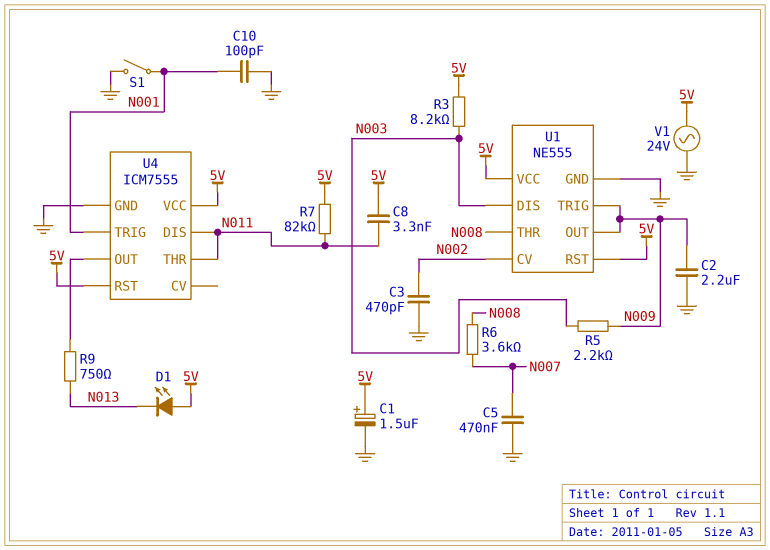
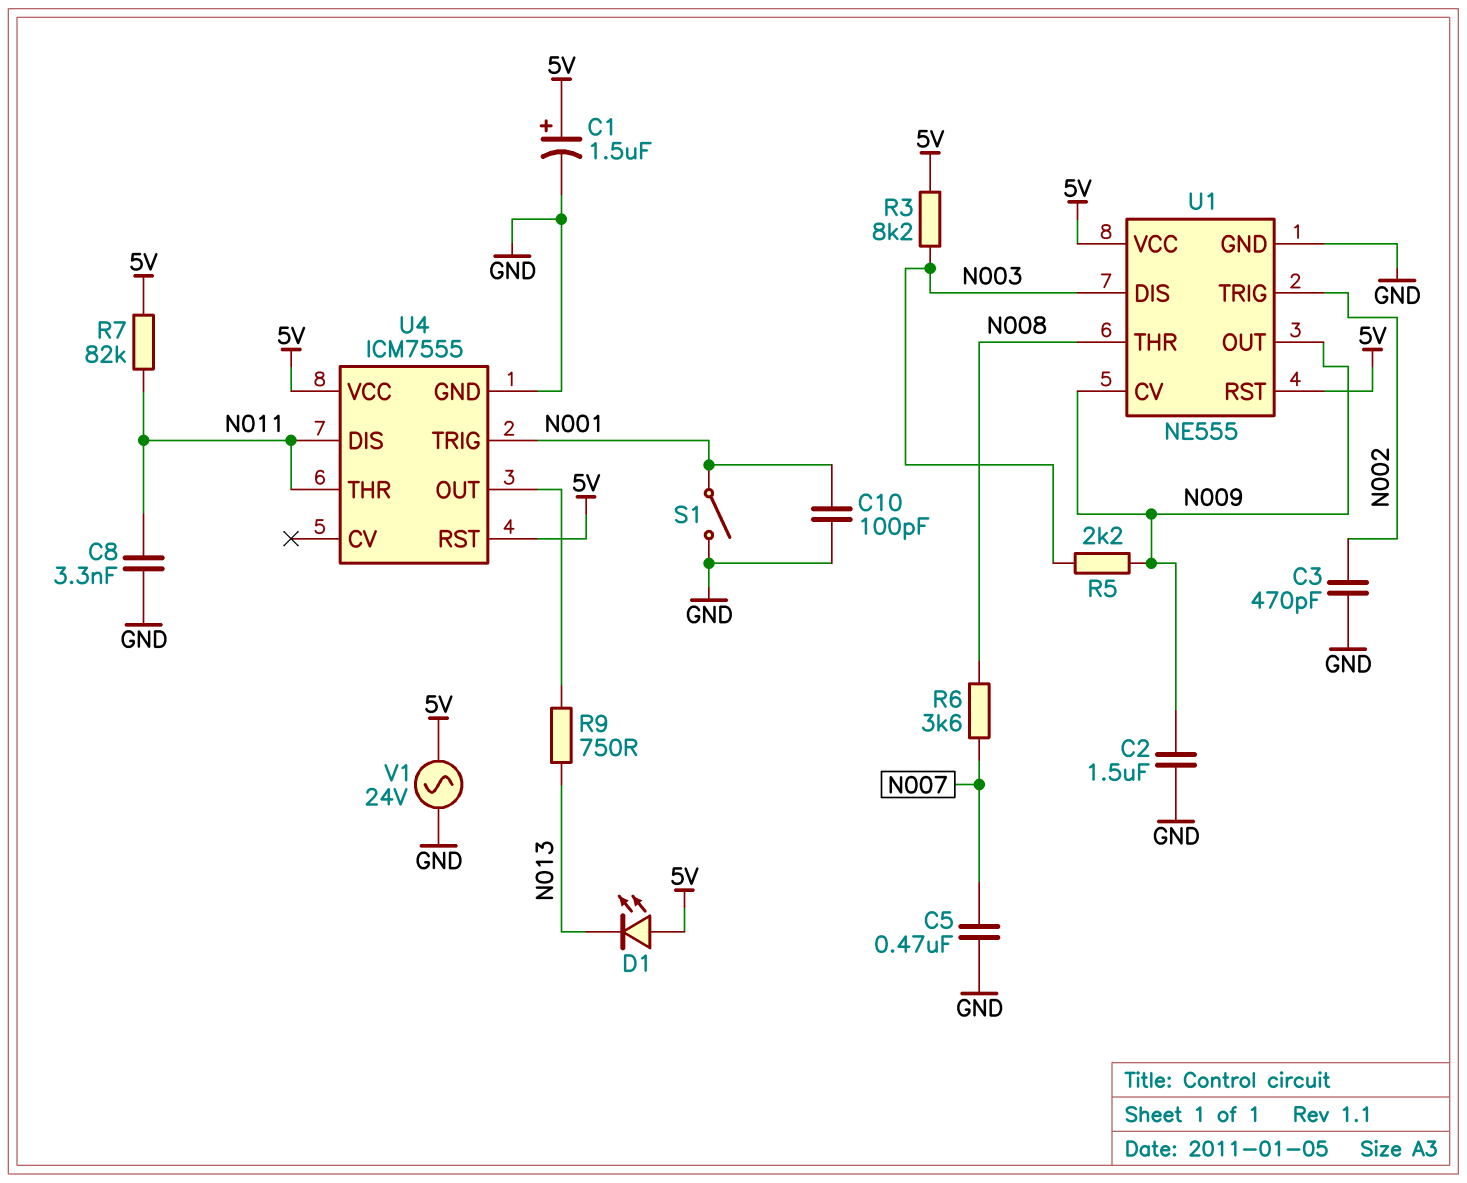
C2: 2.2uF (GND, N009) -> 1.5uF (GND, N009)
C8: 3.3nF (5V, N011) -> 3.3nF (GND, N011)
U1 pin CV: N002 -> N009
U1 pin TRIG: N009 -> N002

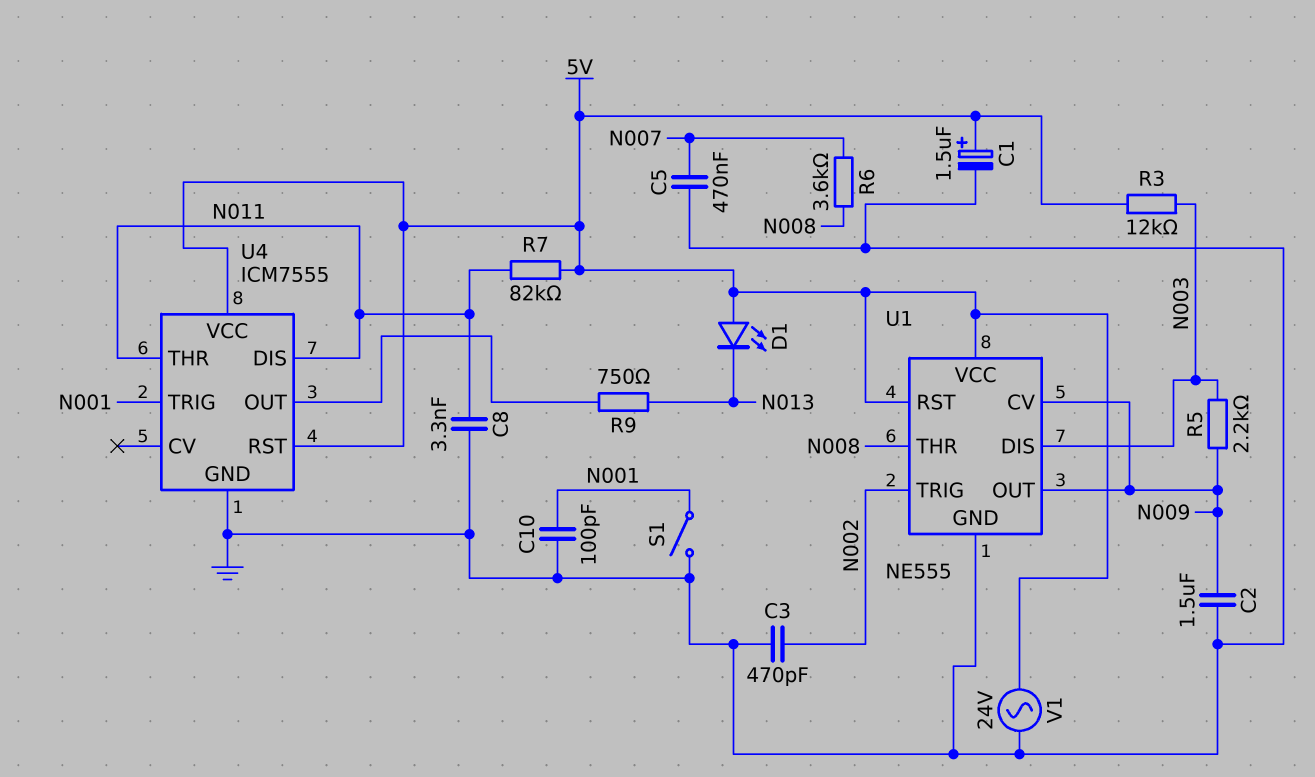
R3: 8.2k (5V, N003) -> 12k (5V, N003)

